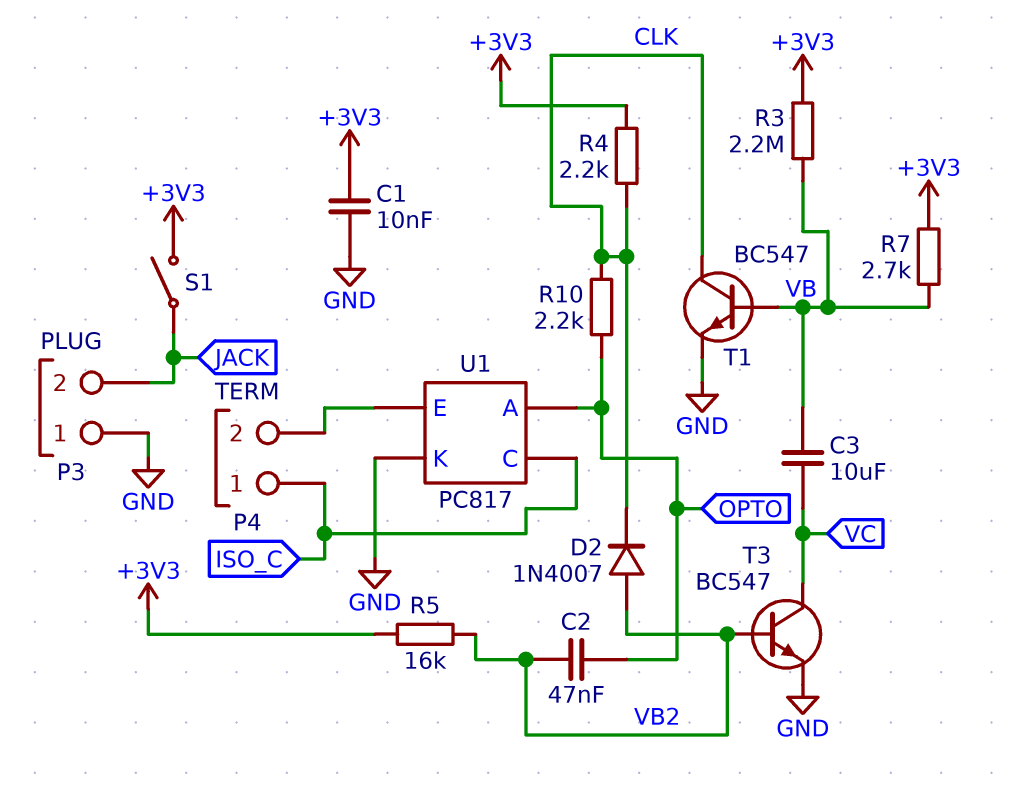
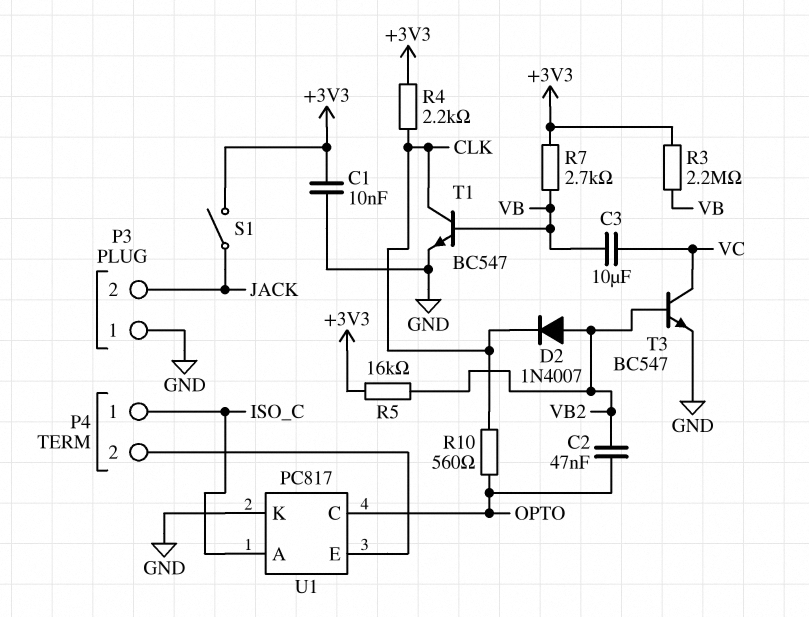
R10: 2.2k (CLK, OPTO) -> 560 (CLK, OPTO)
U1 pin A: OPTO -> ISO_C
U1 pin C: ISO_C -> OPTO

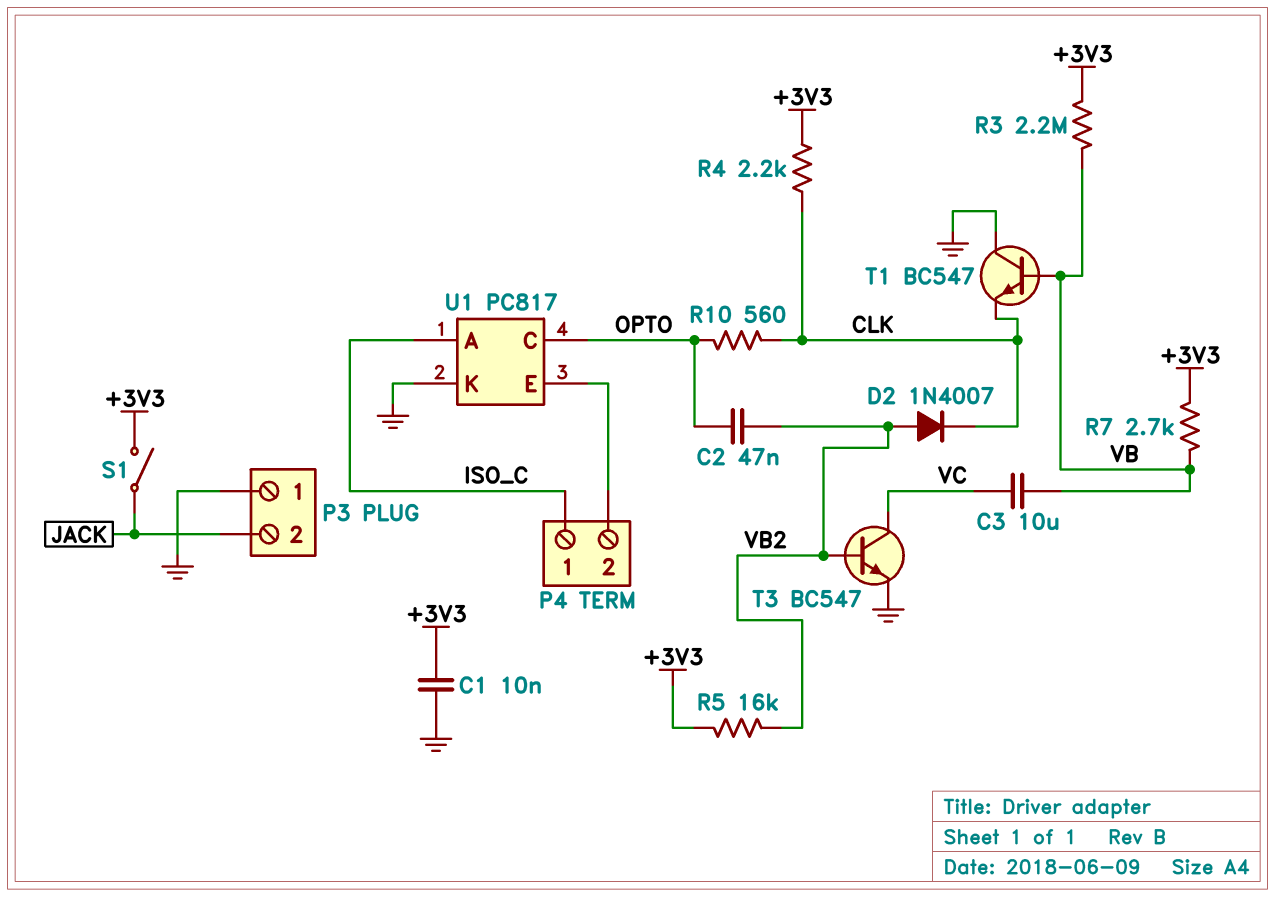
T1: NPN BC547 (B VB, C CLK, E GND) -> NPN BC547 (B VB, C GND, E CLK)

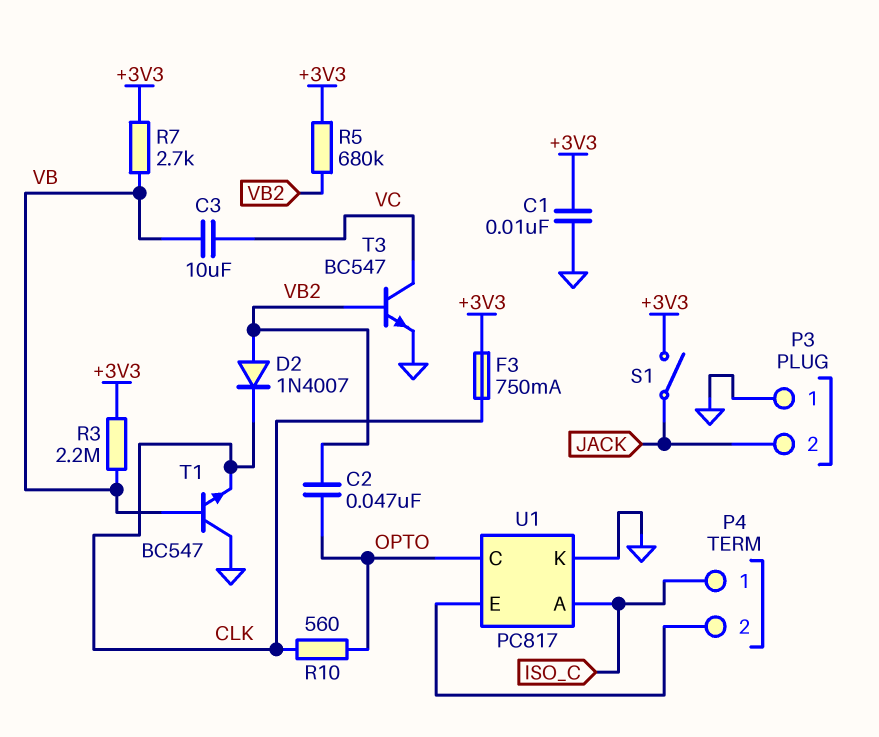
F3: none -> 750mA (+3V3, CLK)
R4: 2.2k (+3V3, CLK) -> none
R5: 16k (+3V3, VB2) -> 680k (+3V3, VB2)

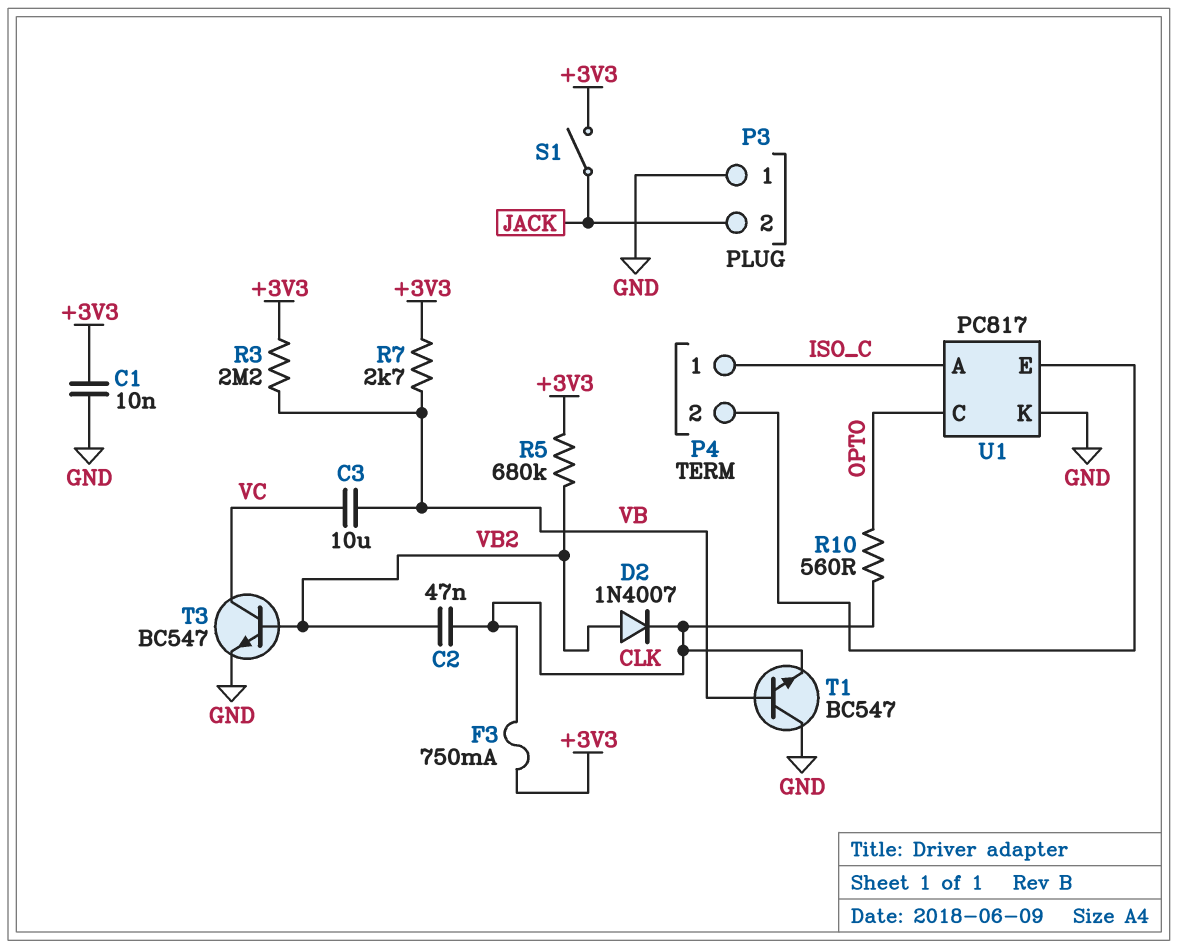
C2: 47nF (OPTO, VB2) -> 47nF (CLK, VB2)

